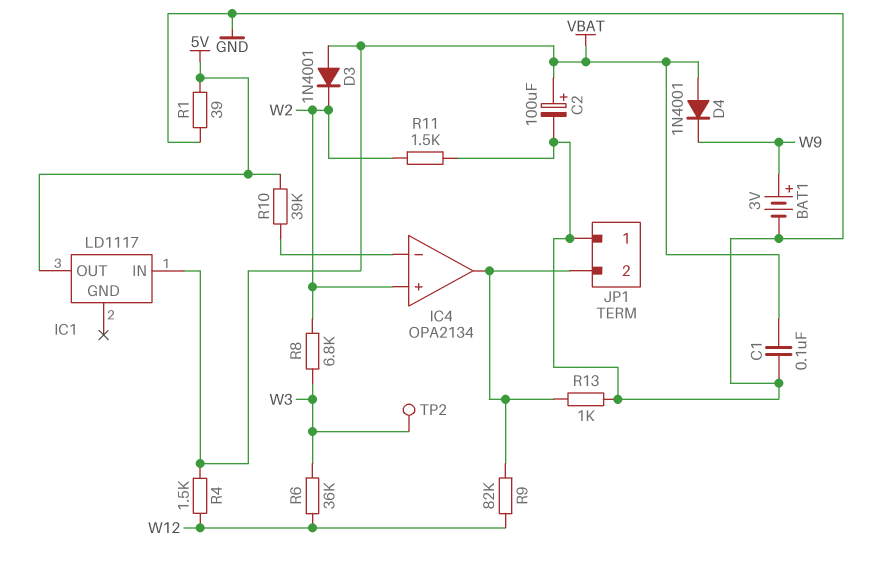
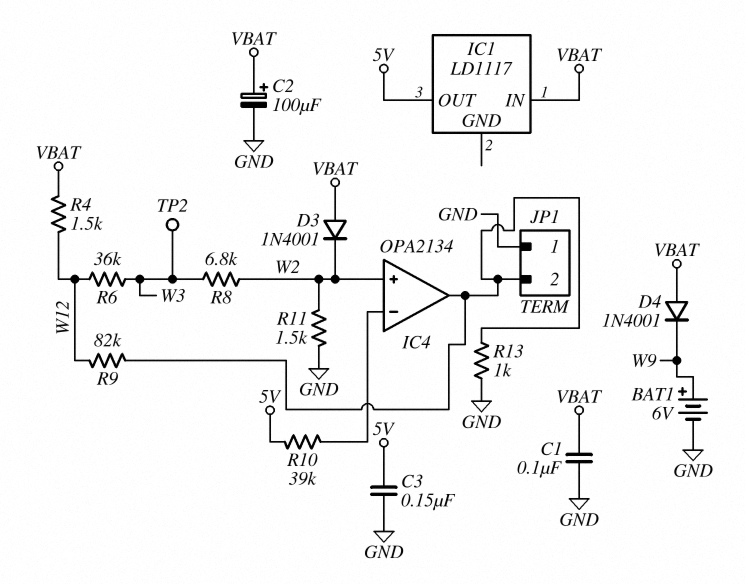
BAT1: 3V (plus W9, minus GND) -> 6V (plus W9, minus GND)
C3: none -> 150nF (5V, GND)
R1: 39 (5V, GND) -> none

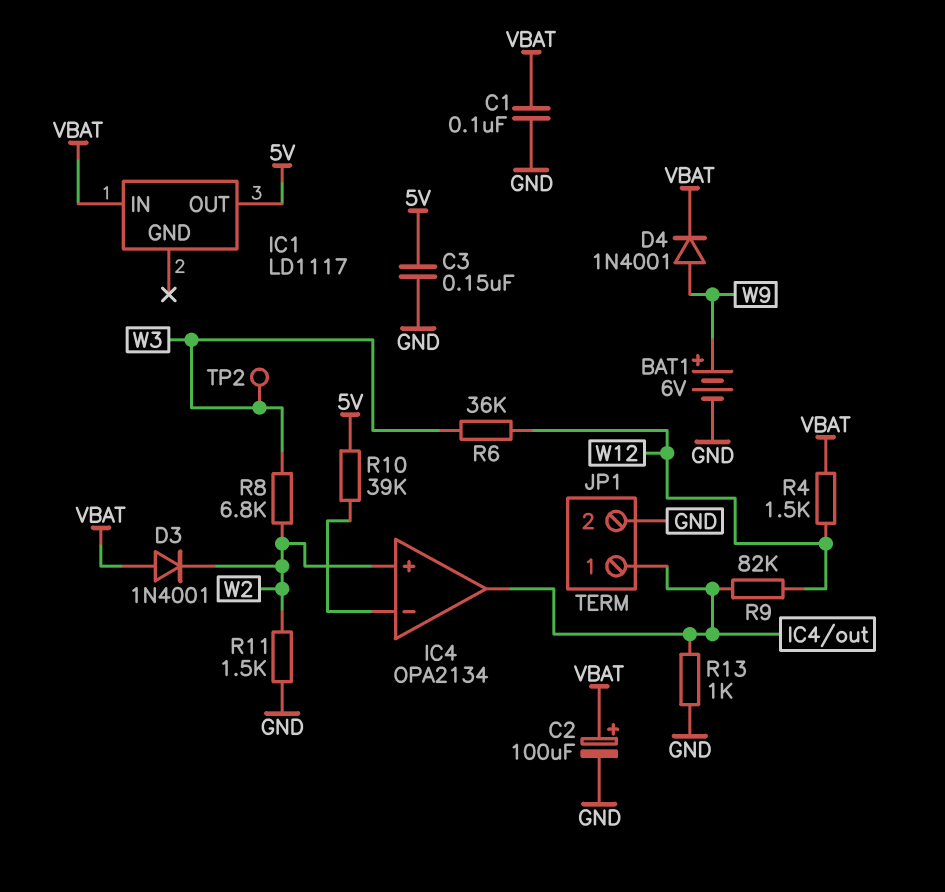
D4: diode 1N4001 (A VBAT, K W9) -> diode 1N4001 (A W9, K VBAT)
JP1 pin 1: GND -> IC4/out
JP1 pin 2: IC4/out -> GND

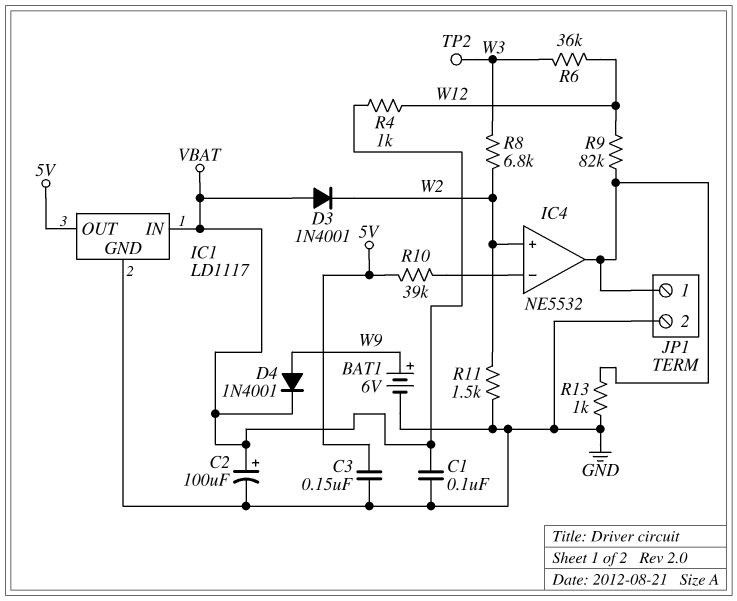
IC1 pin GND: none -> GND
IC4: OPA2134 -> NE5532
R4: 1.5k (VBAT, W12) -> 1k (VBAT, W12)

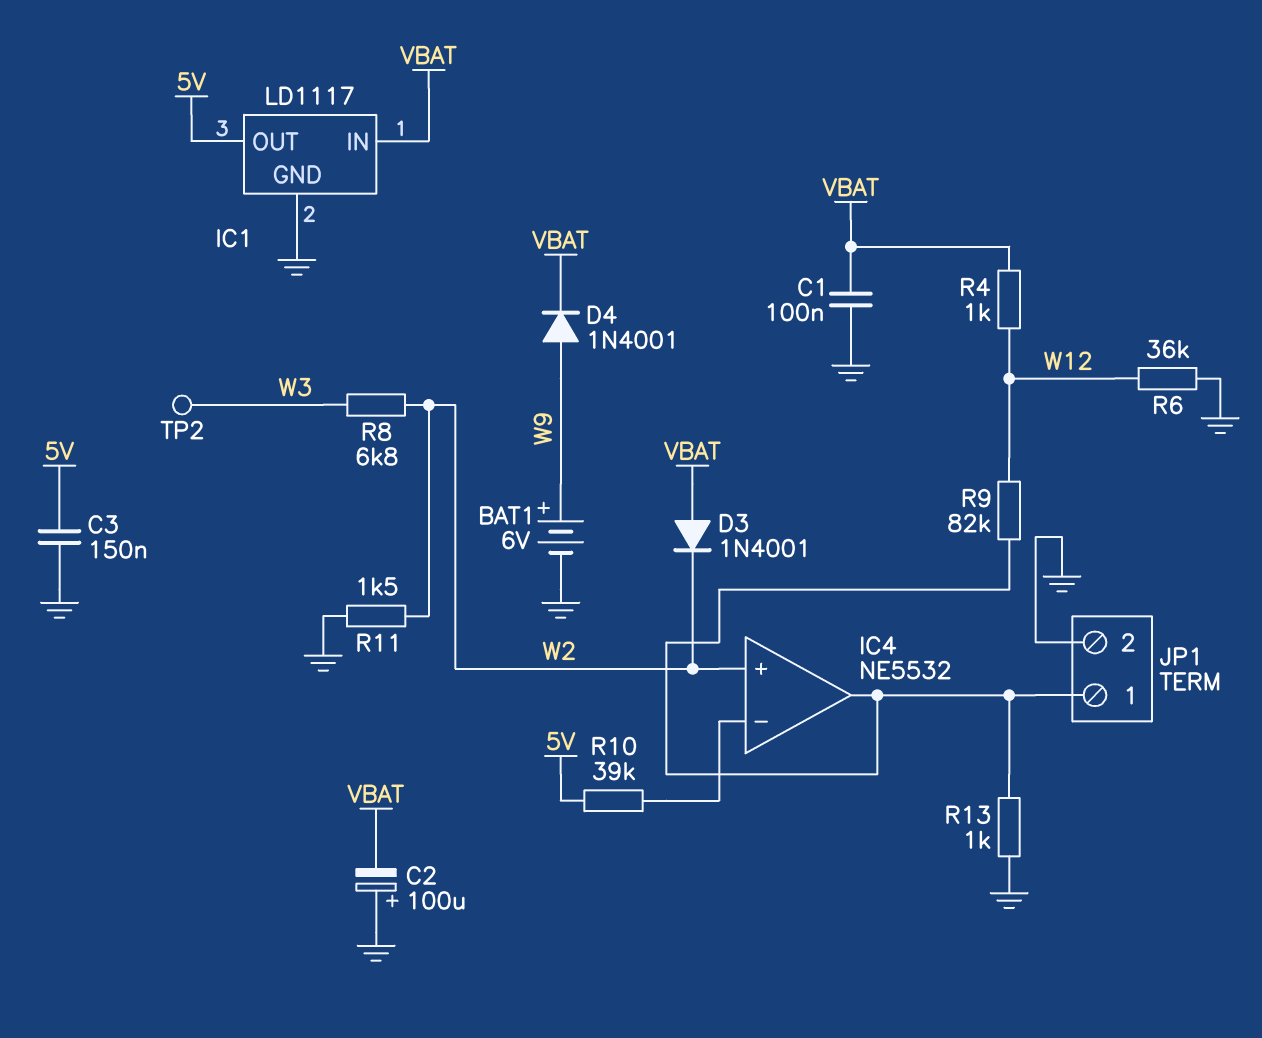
C2: 100uF (plus VBAT, minus GND) -> 100uF (plus GND, minus VBAT)
R6: 36k (W3, W12) -> 36k (GND, W12)

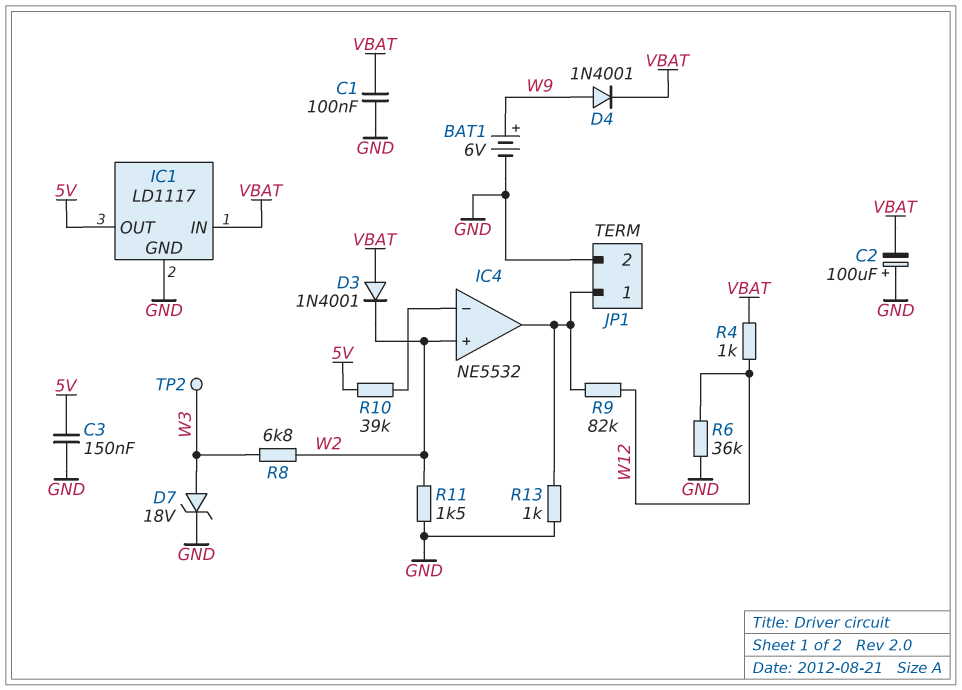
D7: none -> zener 18V (A W3, K GND)

